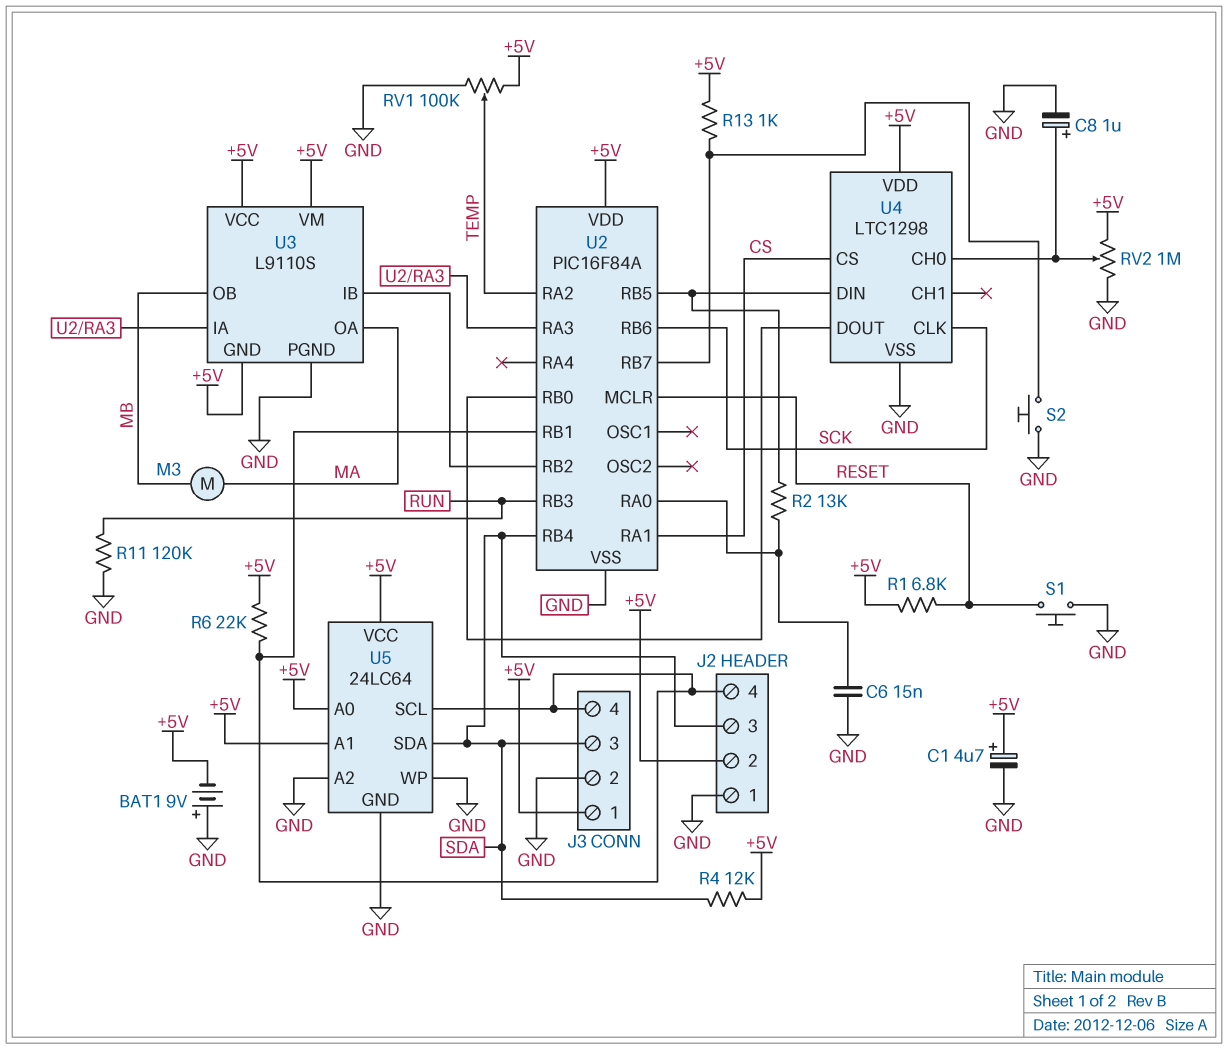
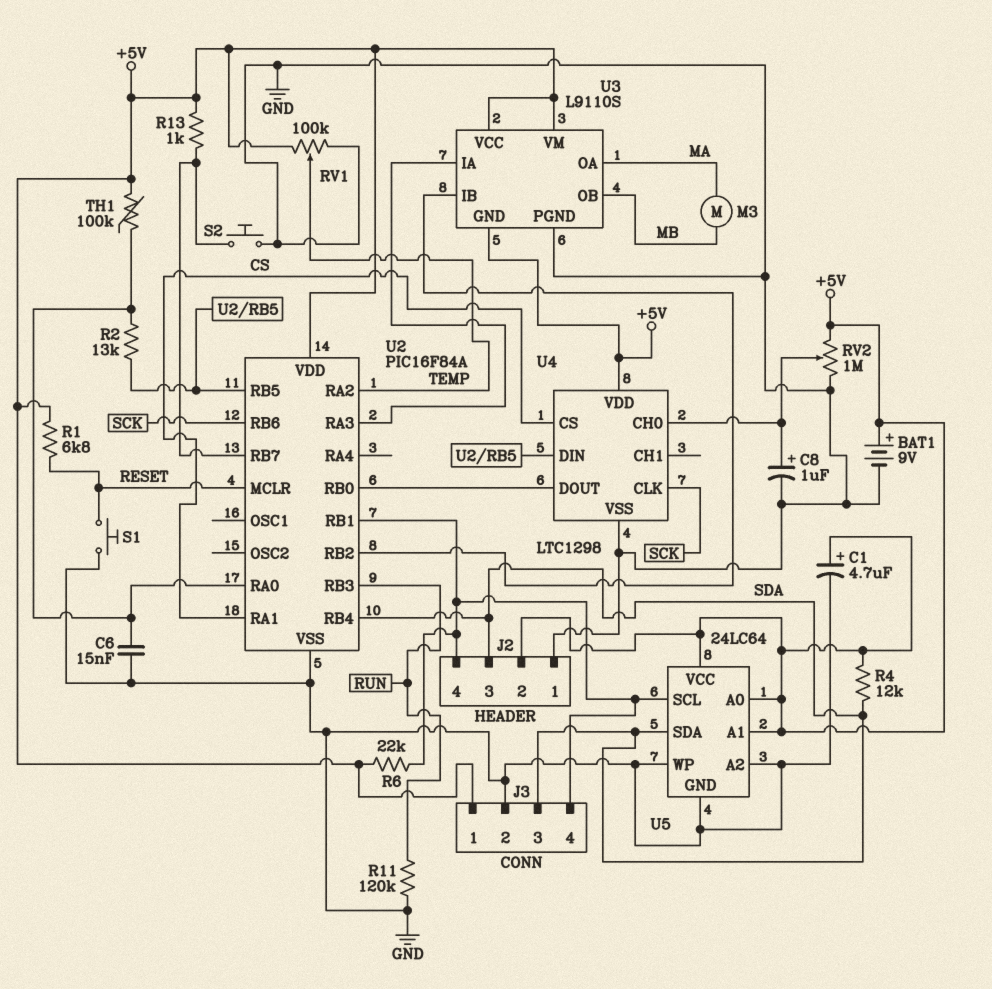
BAT1: 9V (plus GND, minus +5V) -> 9V (plus +5V, minus GND)
TH1: none -> 100k (+5V, U2/RA0)

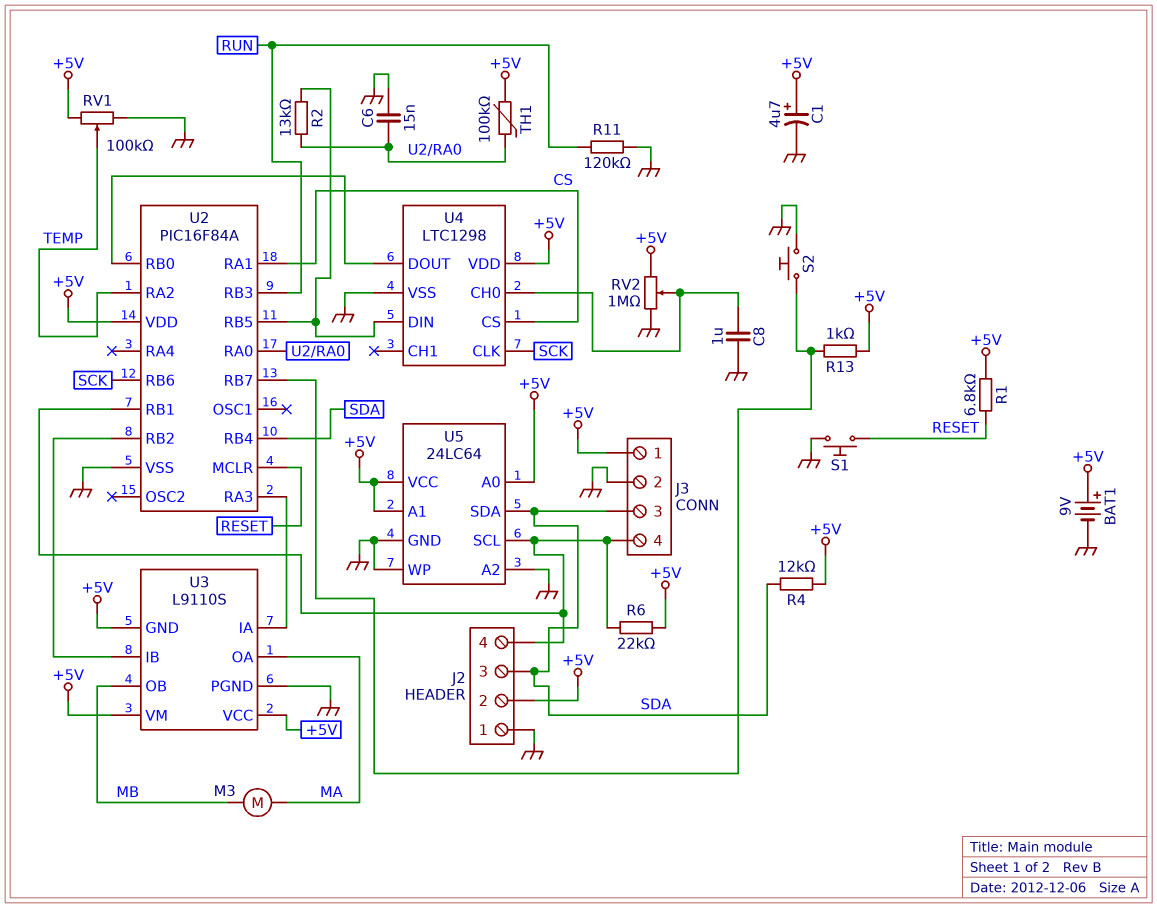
C8: 1uF (plus U4/CH0, minus GND) -> 1uF (GND, U4/CH0)

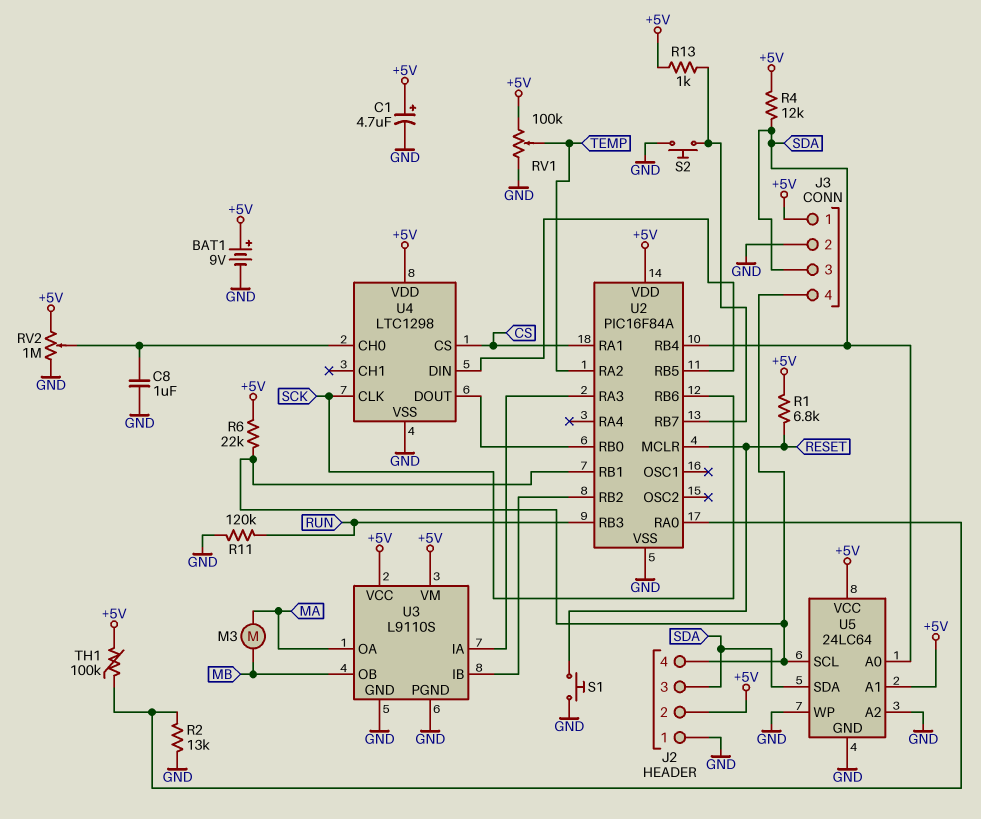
C6: 15nF (GND, U2/RA0) -> none
R2: 13k (U2/RA0, U2/RB5) -> 13k (GND, U2/RA0)
U3 pin GND: +5V -> GND
U5 pin A0: +5V -> SDA

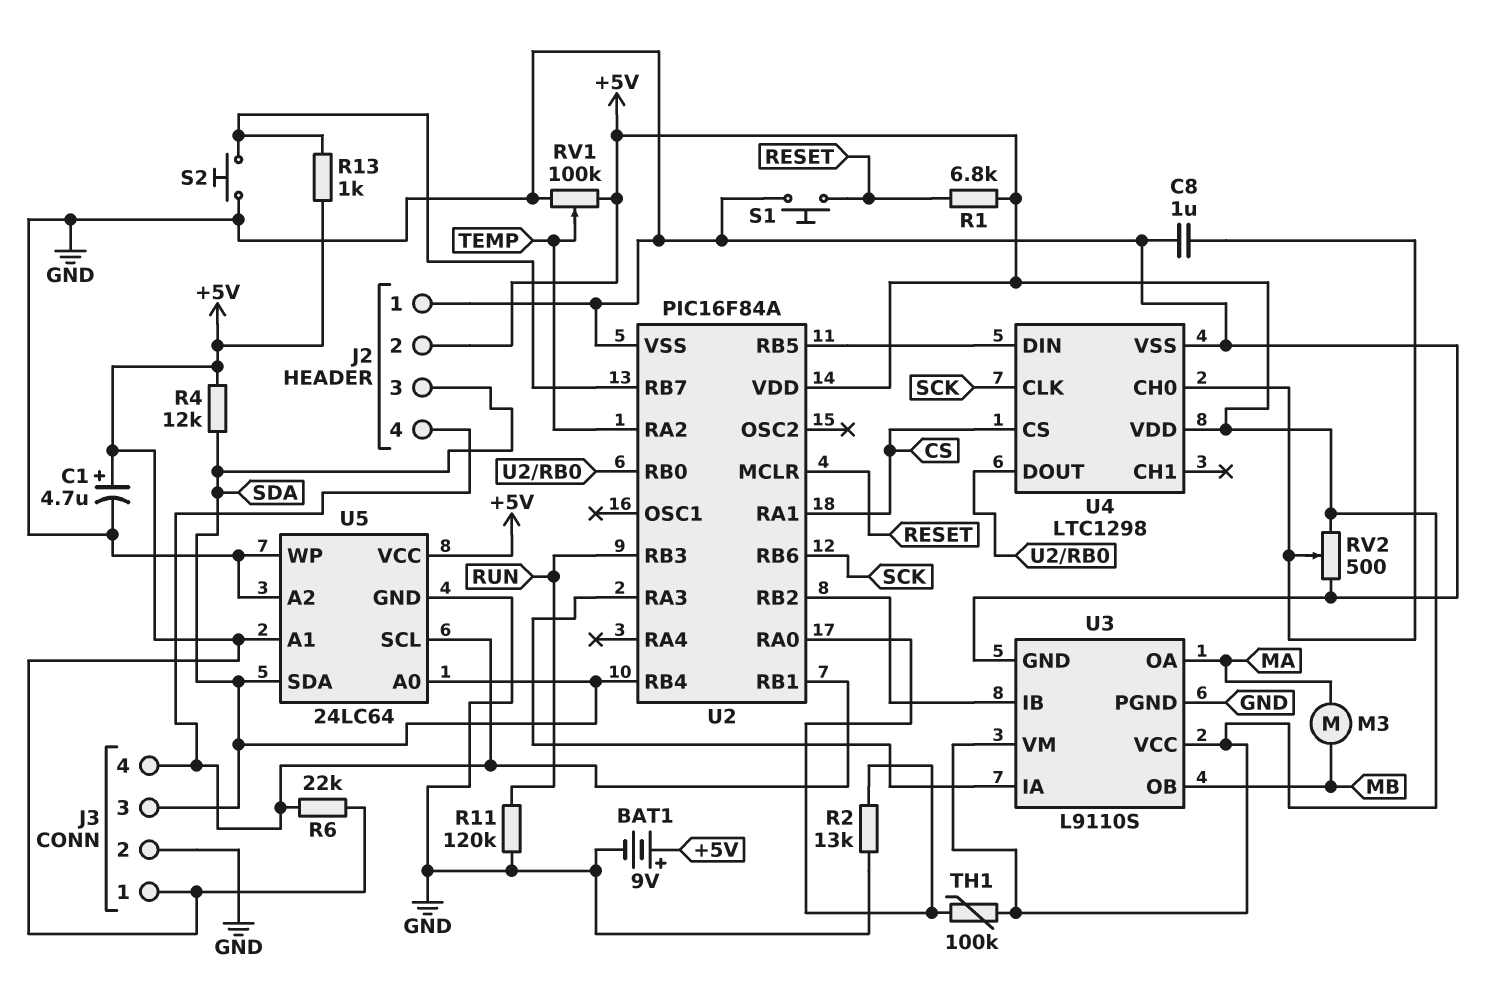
RV2: 1M (+5V, GND, wiper U4/CH0) -> 500 (+5V, GND, wiper U4/CH0)

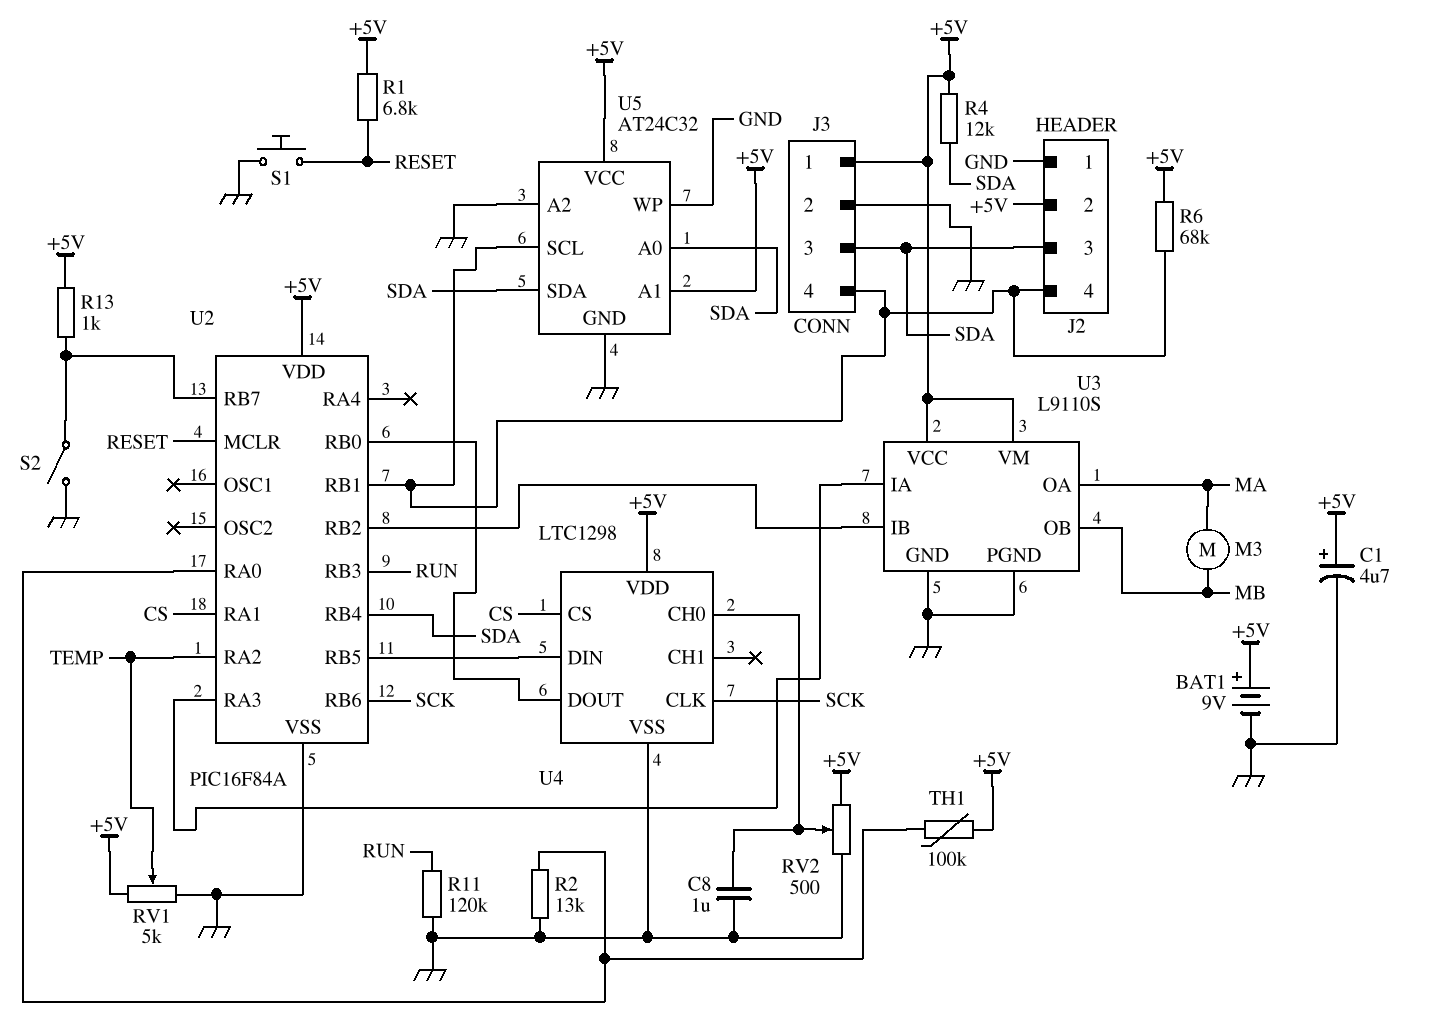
R6: 22k (+5V, J2/4) -> 68k (+5V, J2/4)
RV1: 100k (+5V, GND, wiper TEMP) -> 5k (+5V, GND, wiper TEMP)
S2: button (GND, U2/RB7) -> switch (GND, U2/RB7)
U5: 24LC64 -> AT24C32

